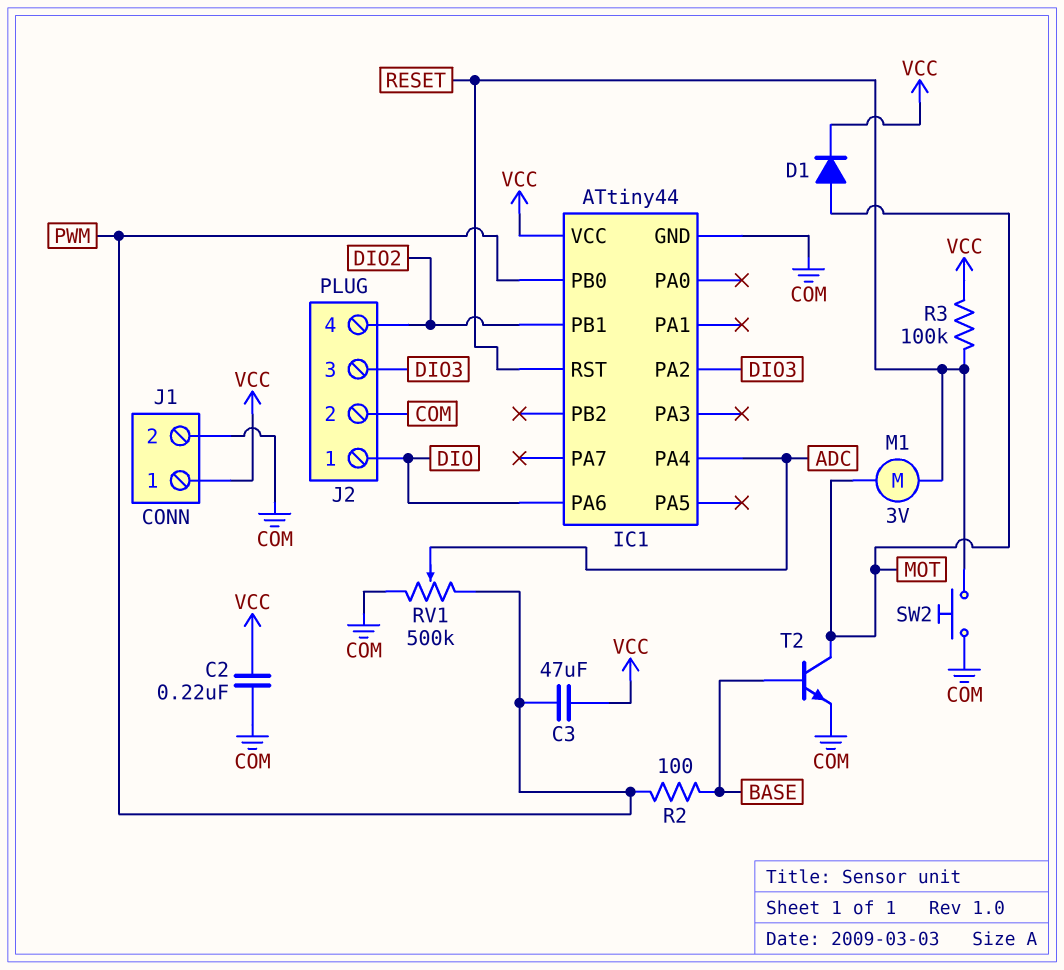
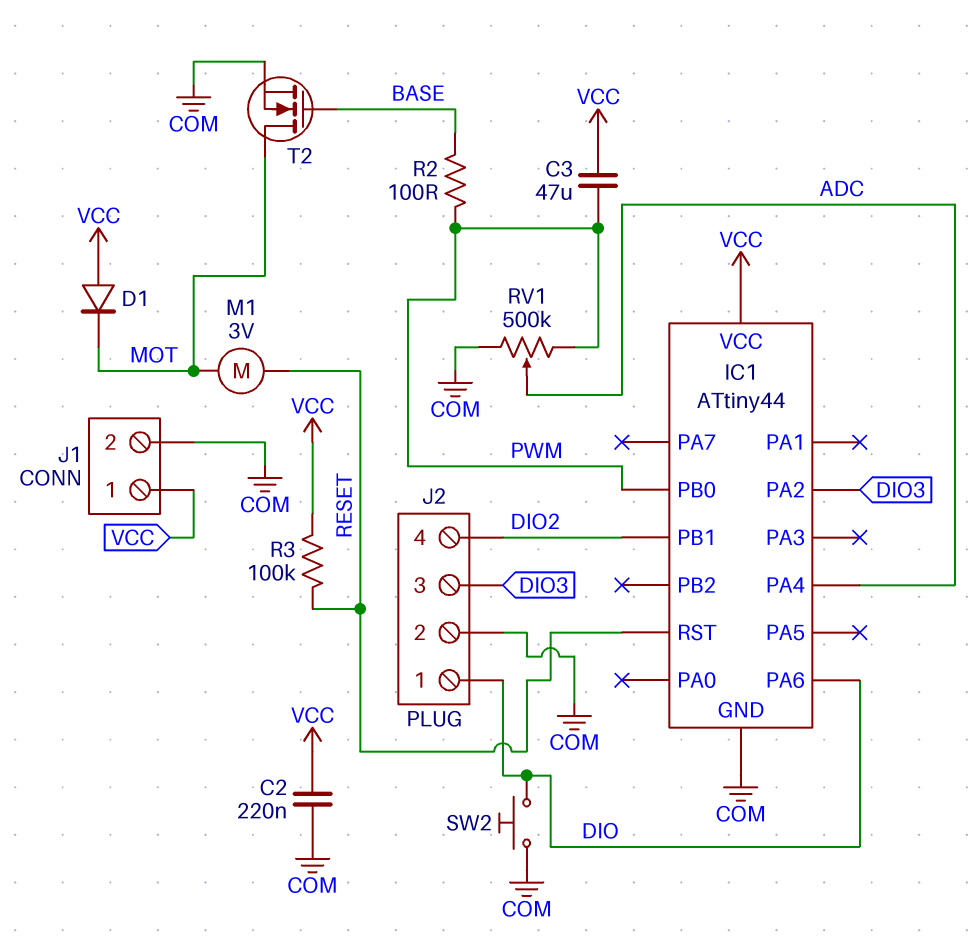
D1: diode (A MOT, K VCC) -> diode (A VCC, K MOT)
SW2: button (COM, RESET) -> button (COM, DIO)
T2: NPN (B BASE, C MOT, E COM) -> NMOS (G BASE, D MOT, S COM)

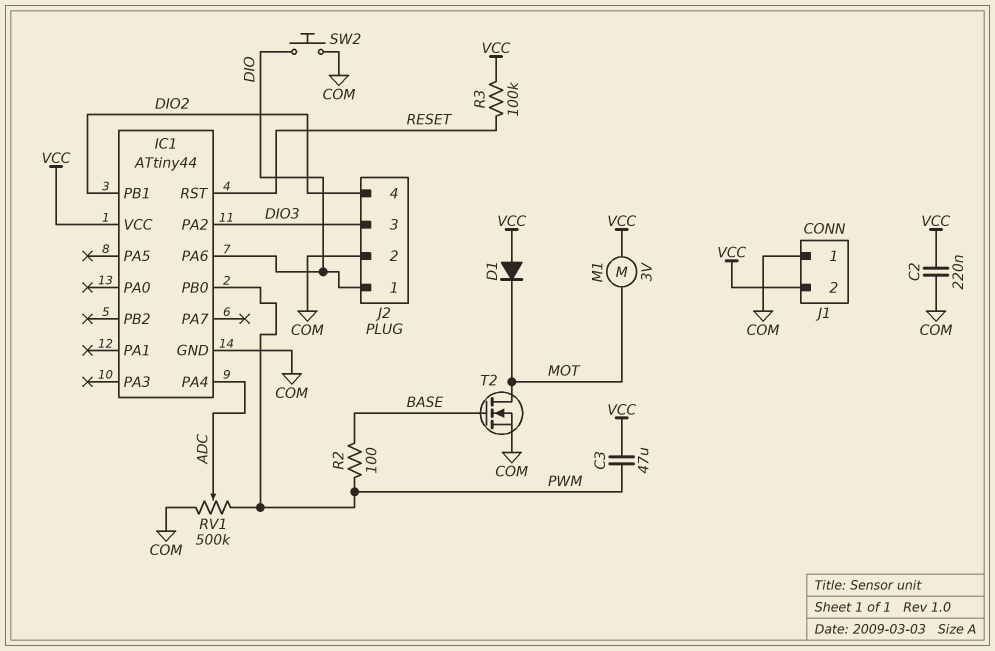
J1 pin 1: VCC -> COM
J1 pin 2: COM -> VCC
M1: motor 3V (MOT, RESET) -> motor 3V (MOT, VCC)

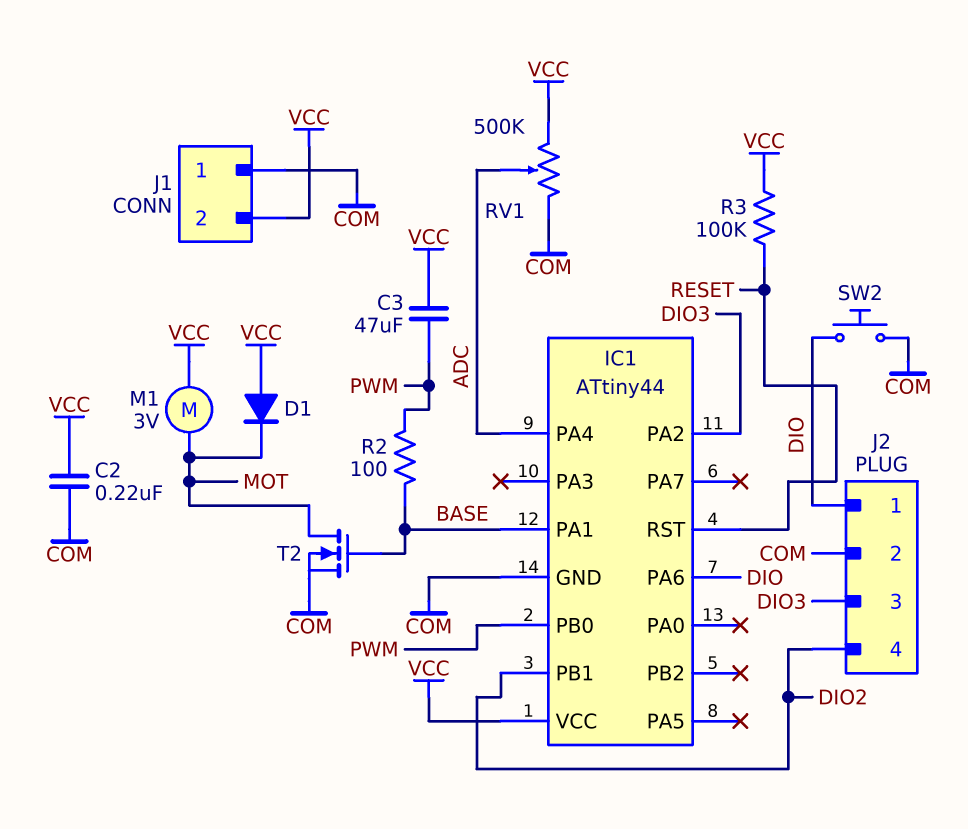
IC1 pin PA1: none -> BASE
RV1: 500k (COM, PWM, wiper ADC) -> 500k (COM, VCC, wiper ADC)

